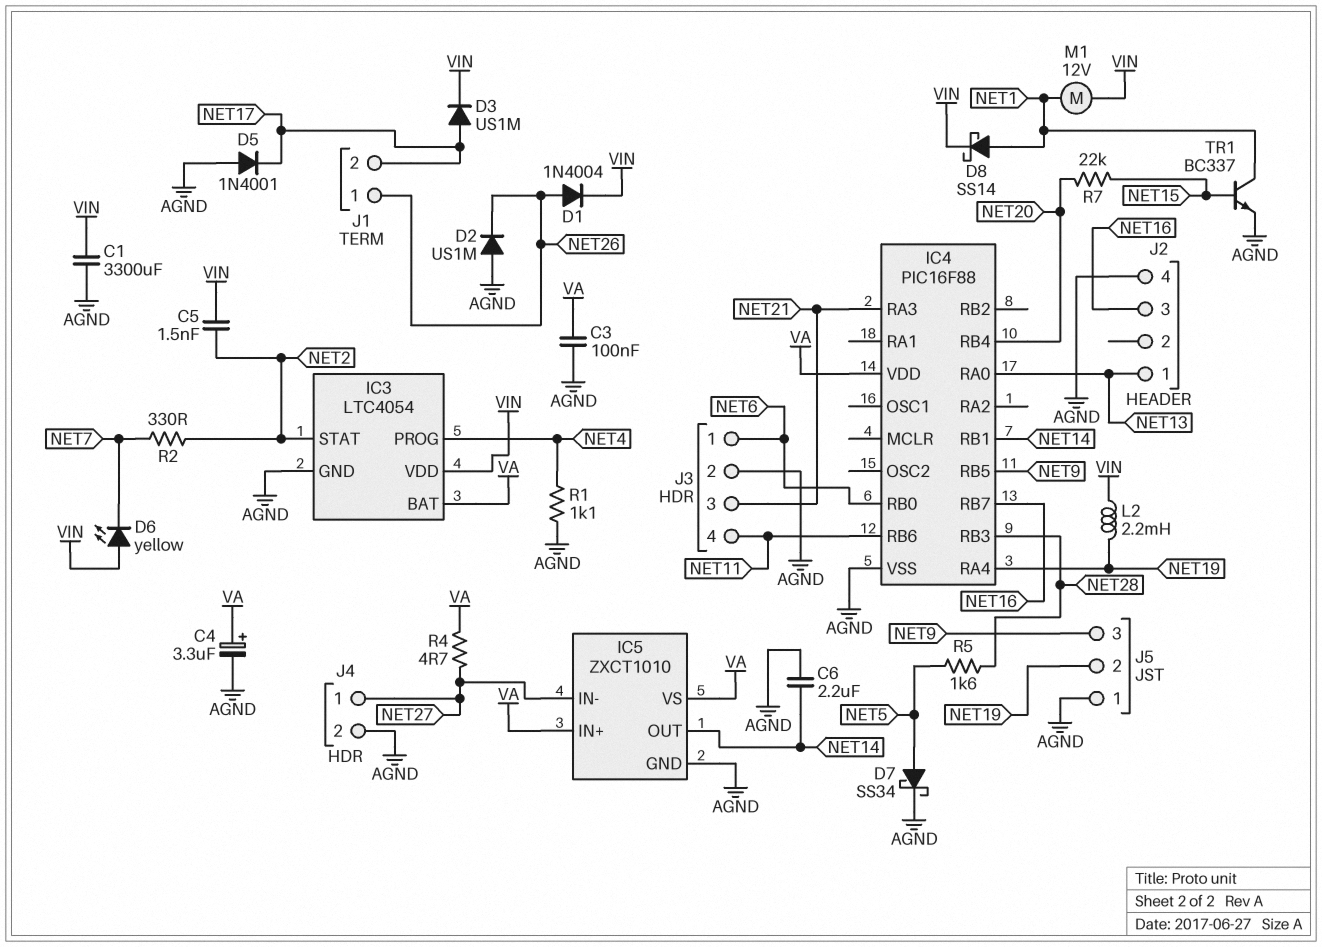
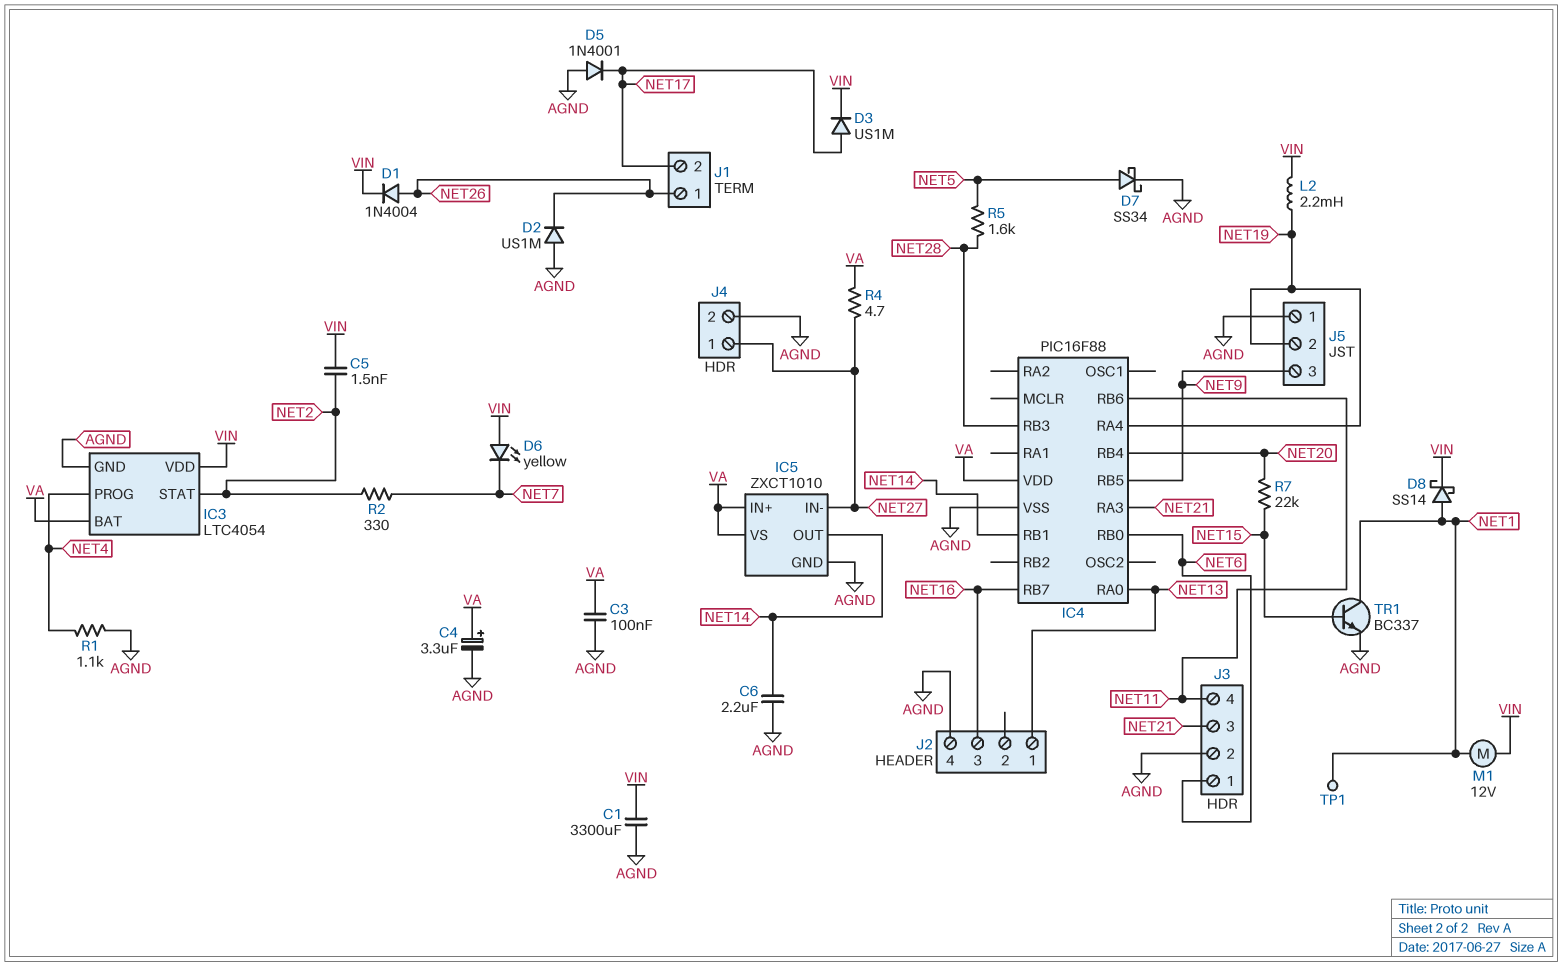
TP1: none -> test point (NET1)

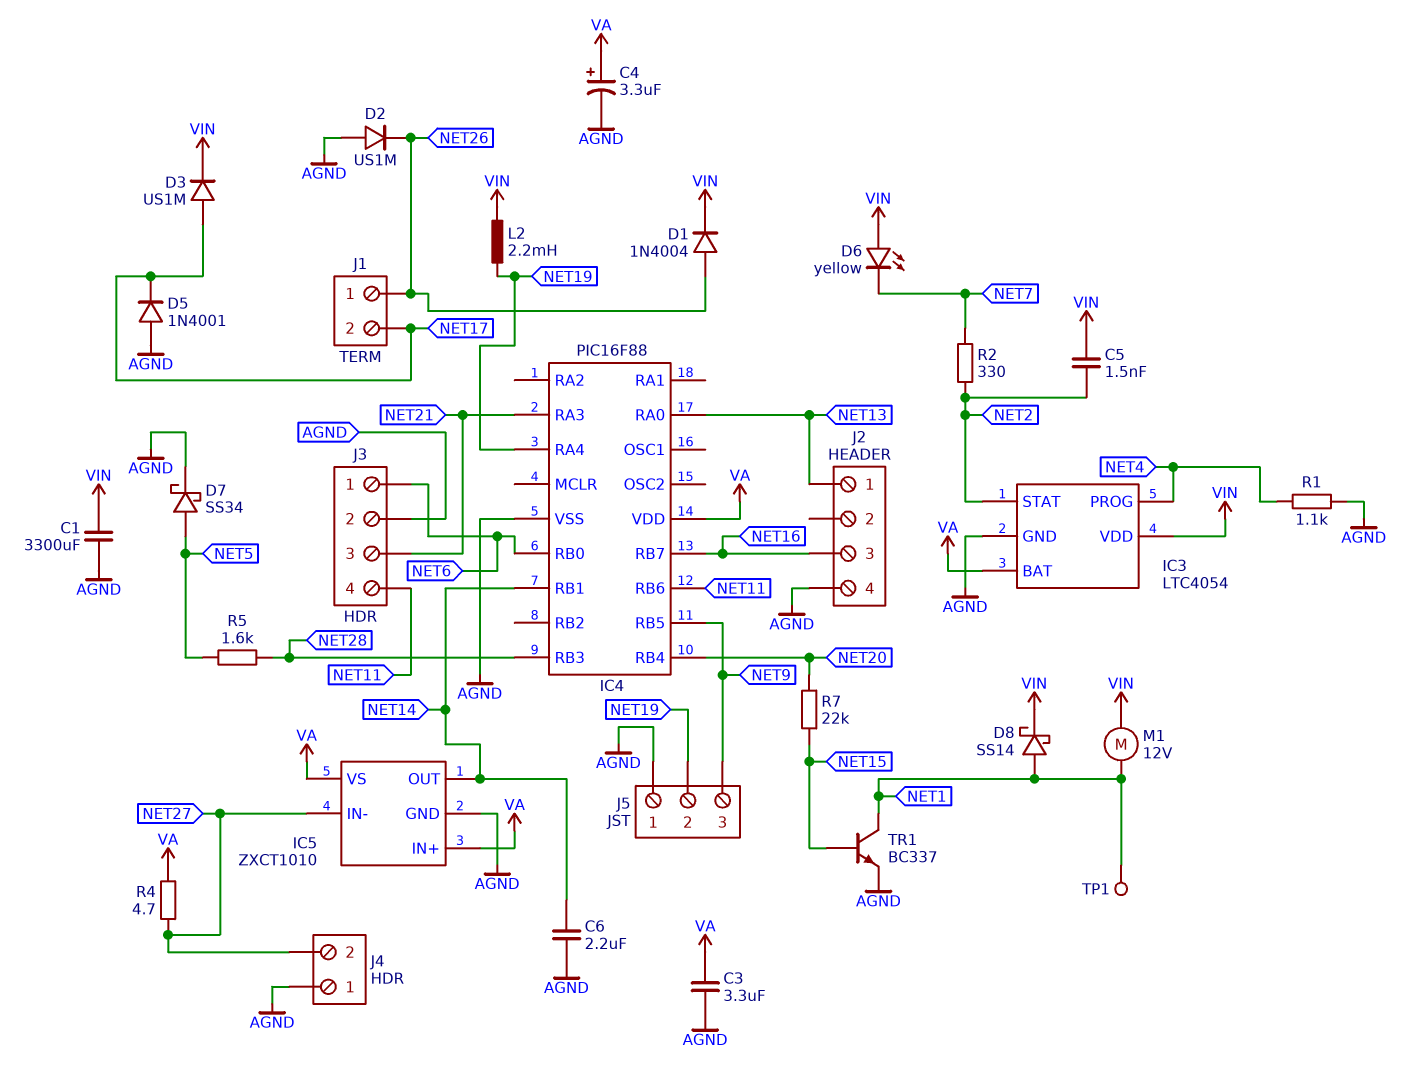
C3: 100nF (AGND, VA) -> 3.3uF (AGND, VA)
J4 pin 1: NET27 -> AGND
J4 pin 2: AGND -> NET27

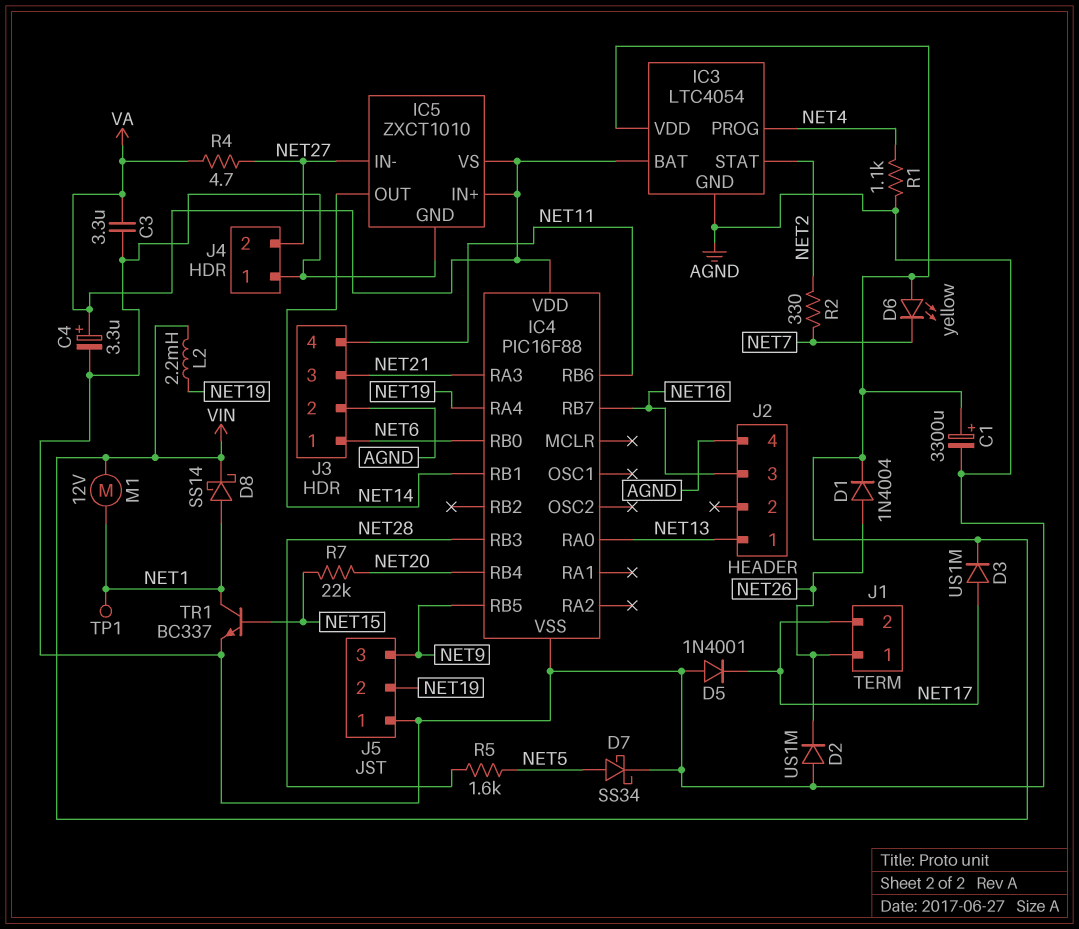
C1: 3300uF (AGND, VIN) -> 3300uF (plus VIN, minus AGND)
C5: 1.5nF (NET2, VIN) -> none
C6: 2.2uF (AGND, NET14) -> none

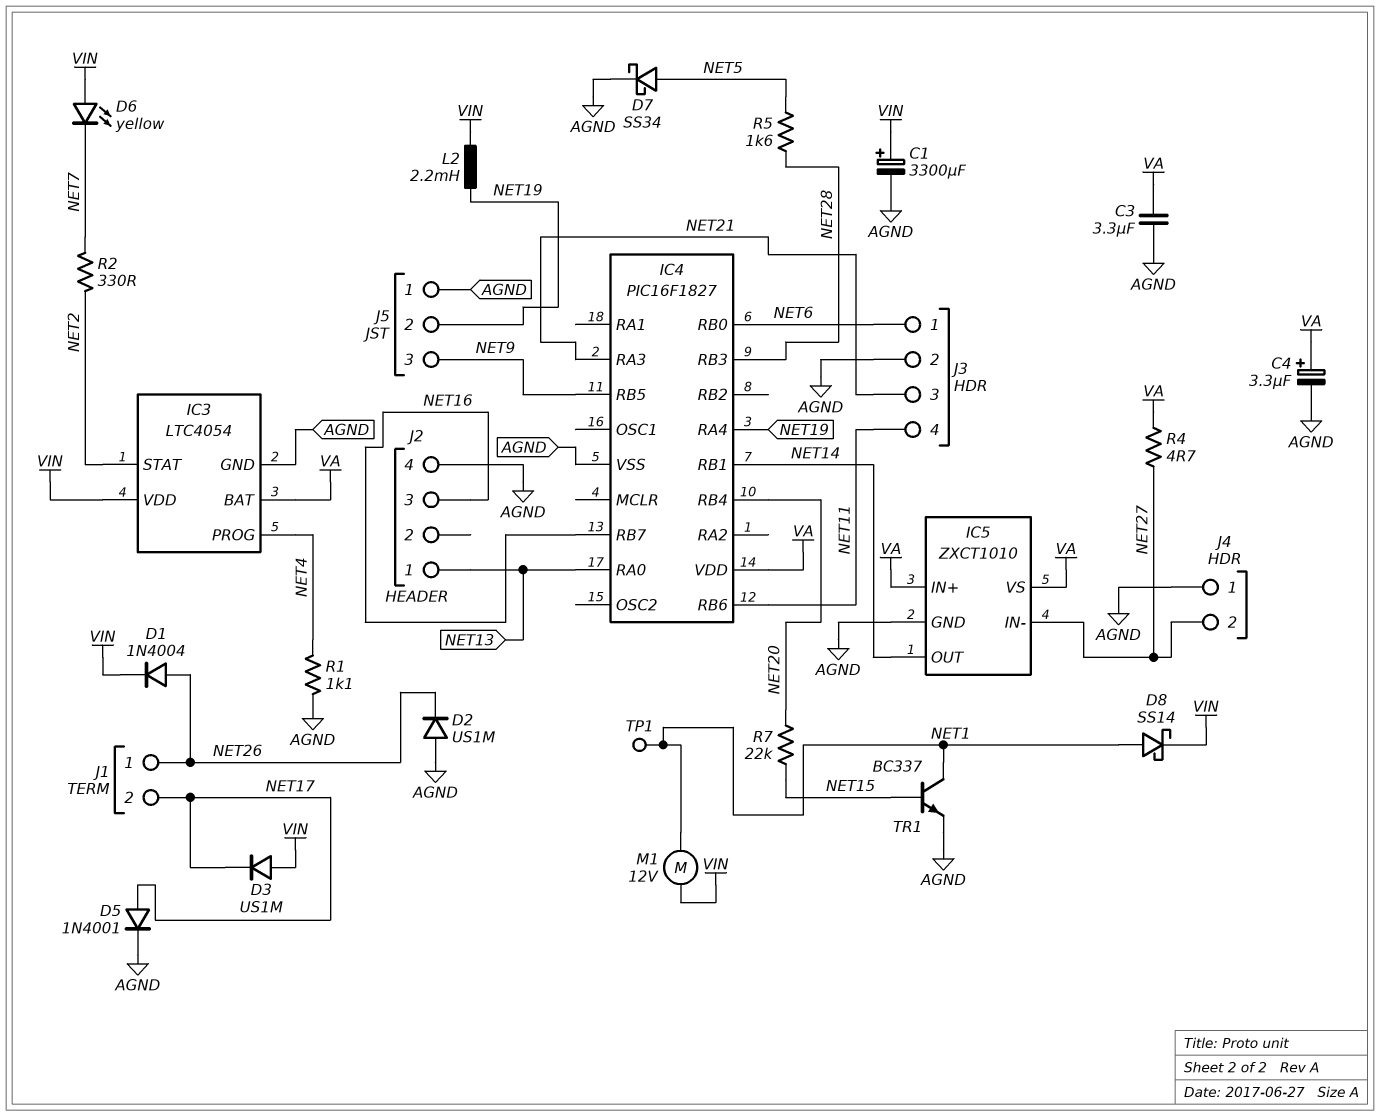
D3: diode US1M (A NET17, K VIN) -> diode US1M (A VIN, K NET17)
D5: diode 1N4001 (A AGND, K NET17) -> diode 1N4001 (A NET17, K AGND)
IC4: PIC16F88 -> PIC16F1827

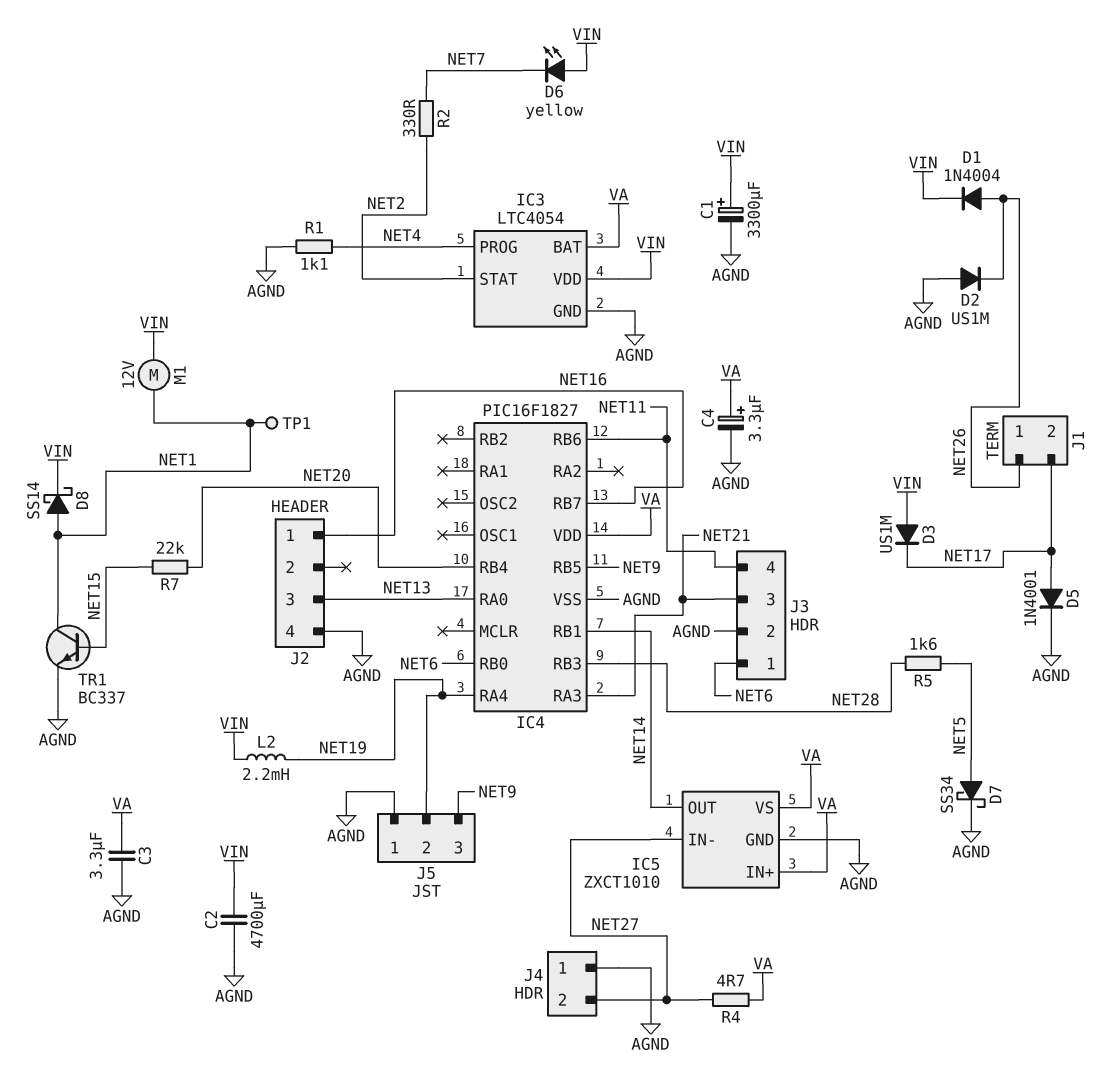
C2: none -> 4700uF (AGND, VIN)
J2 pin 1: NET13 -> NET16
J2 pin 3: NET16 -> NET13

